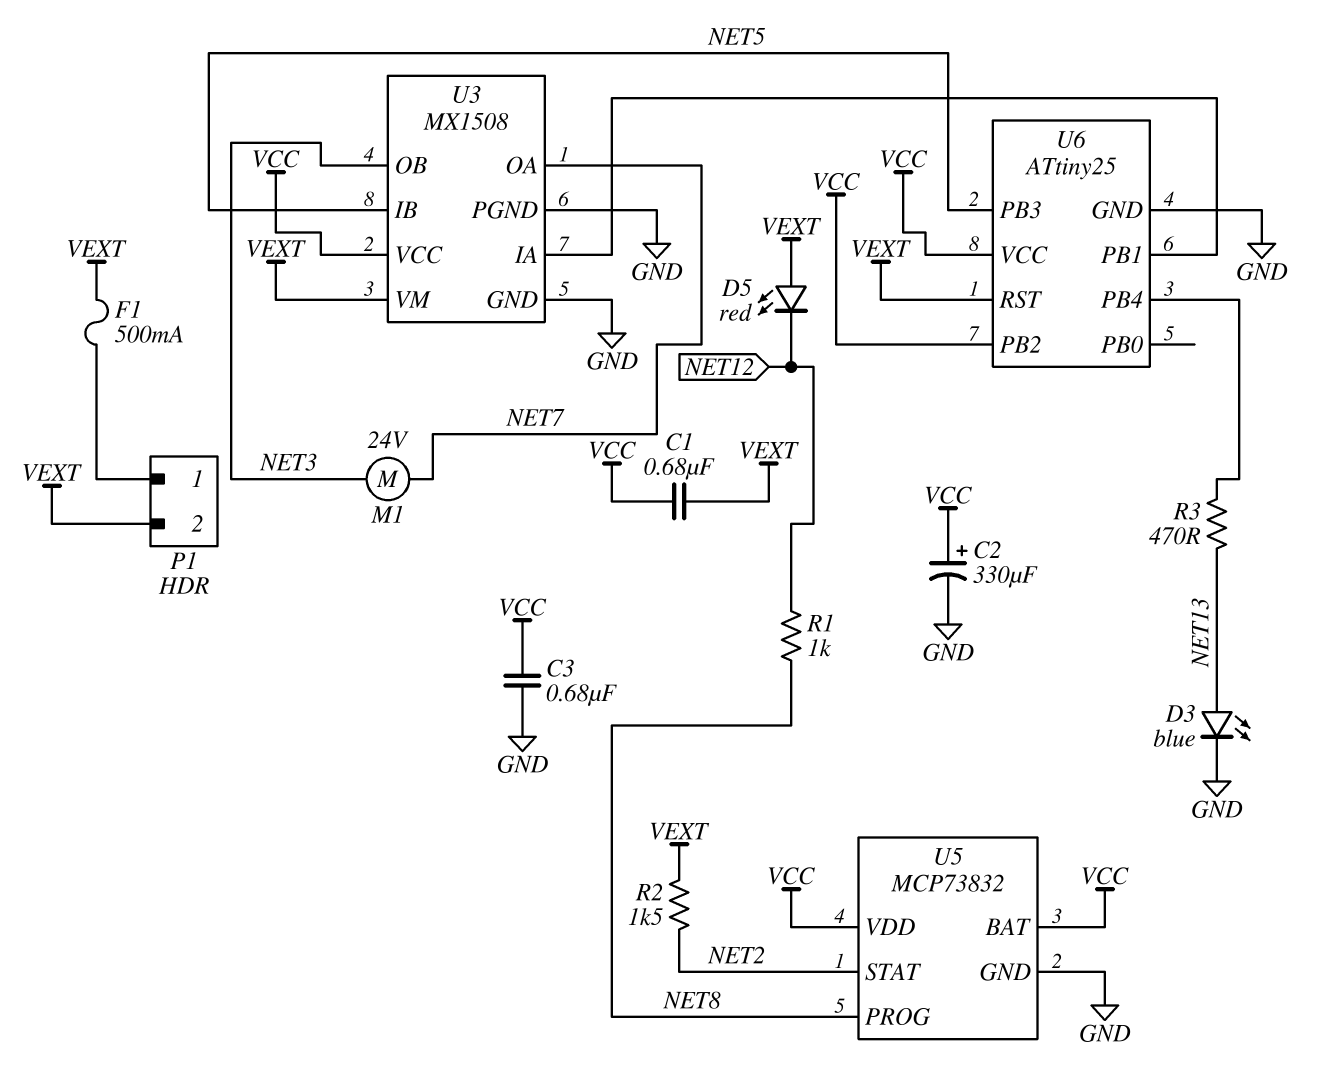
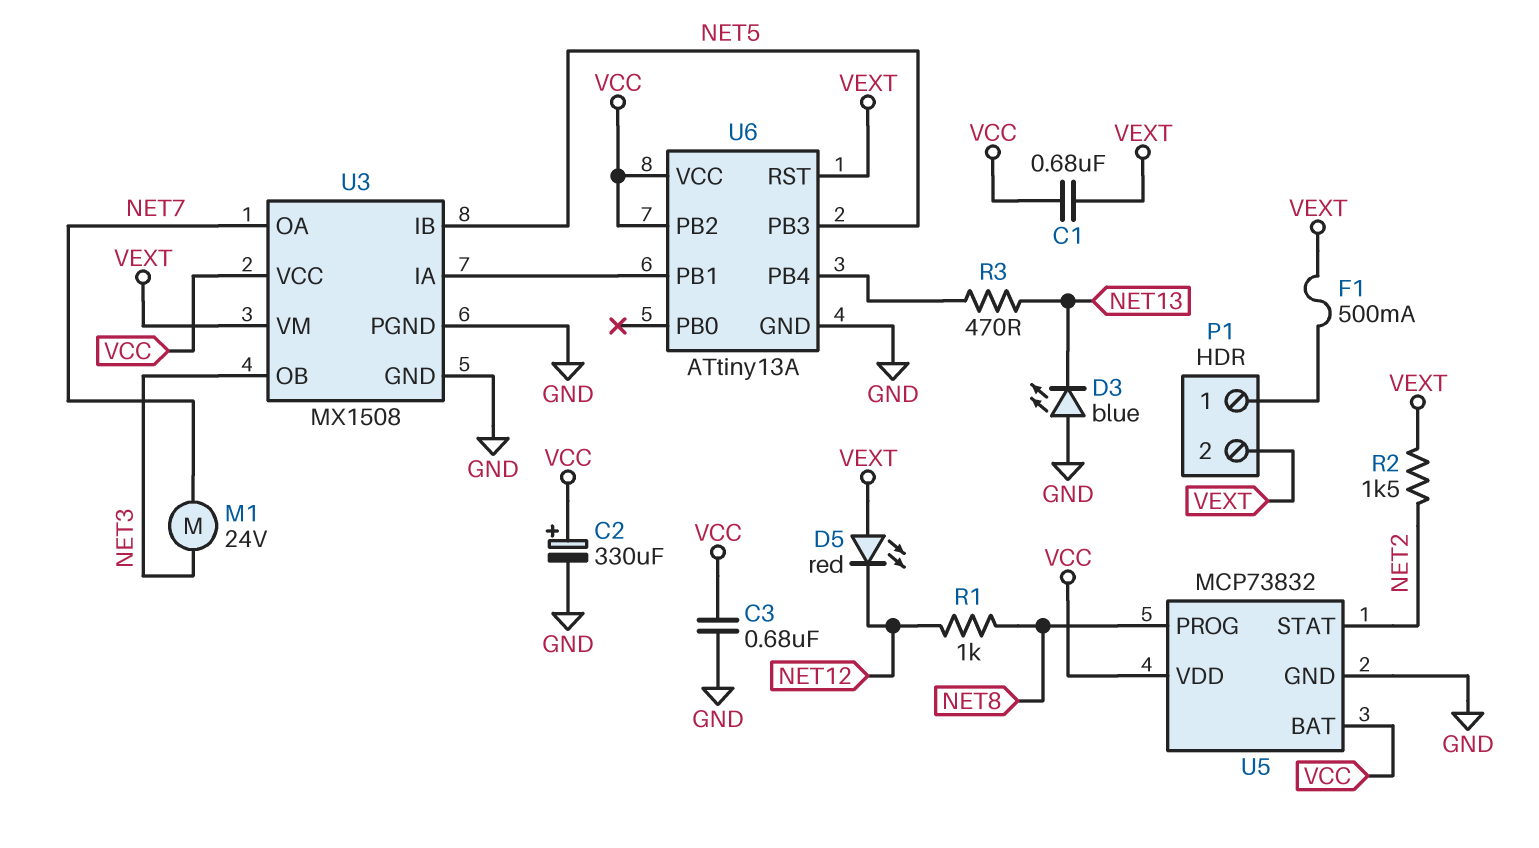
D3: LED blue (A NET13, K GND) -> LED blue (A GND, K NET13)
U6: ATtiny25 -> ATtiny13A

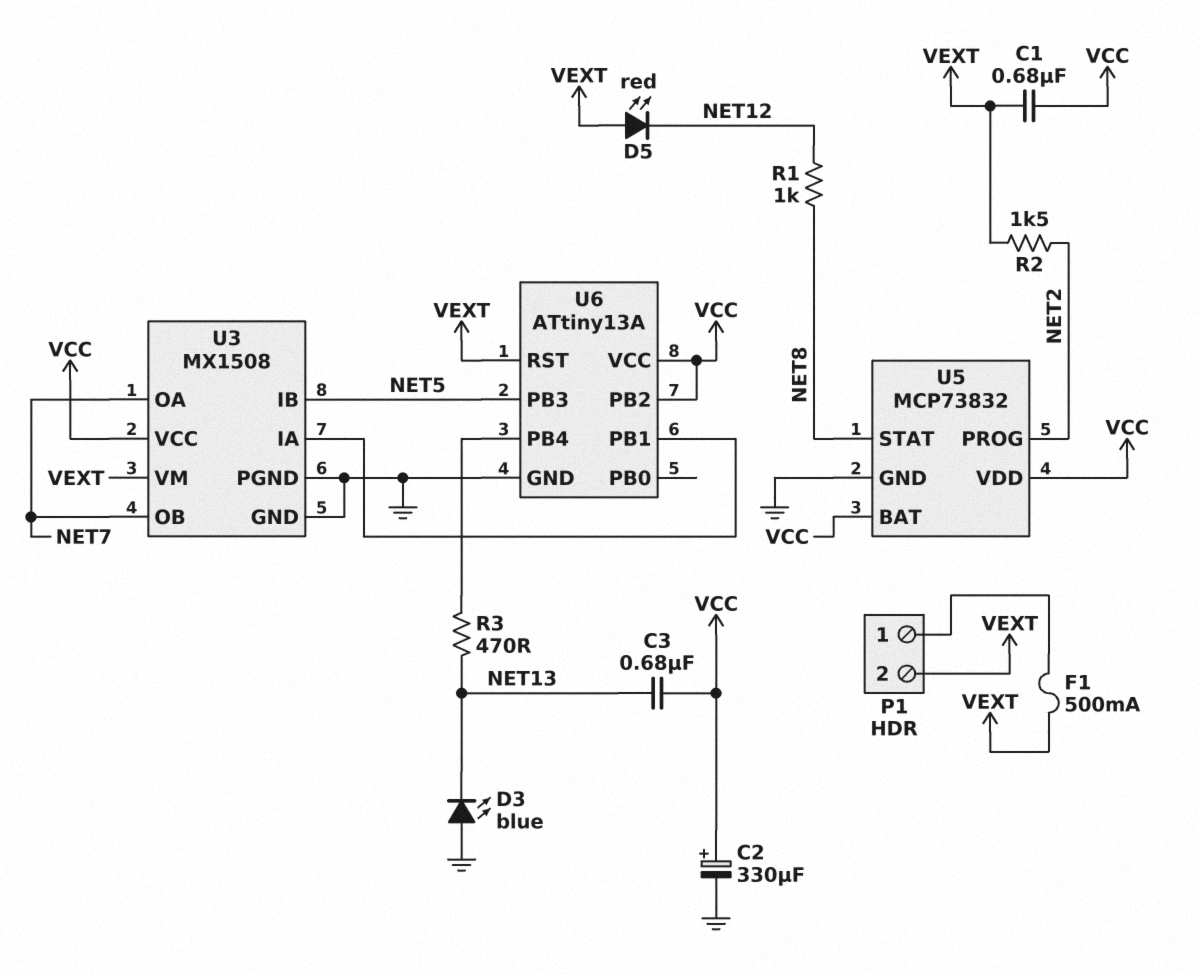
C3: 680nF (GND, VCC) -> 680nF (NET13, VCC)
M1: motor 24V (NET3, NET7) -> none
U3 pin OB: NET3 -> NET7
U5 pin PROG: NET8 -> NET2
U5 pin STAT: NET2 -> NET8

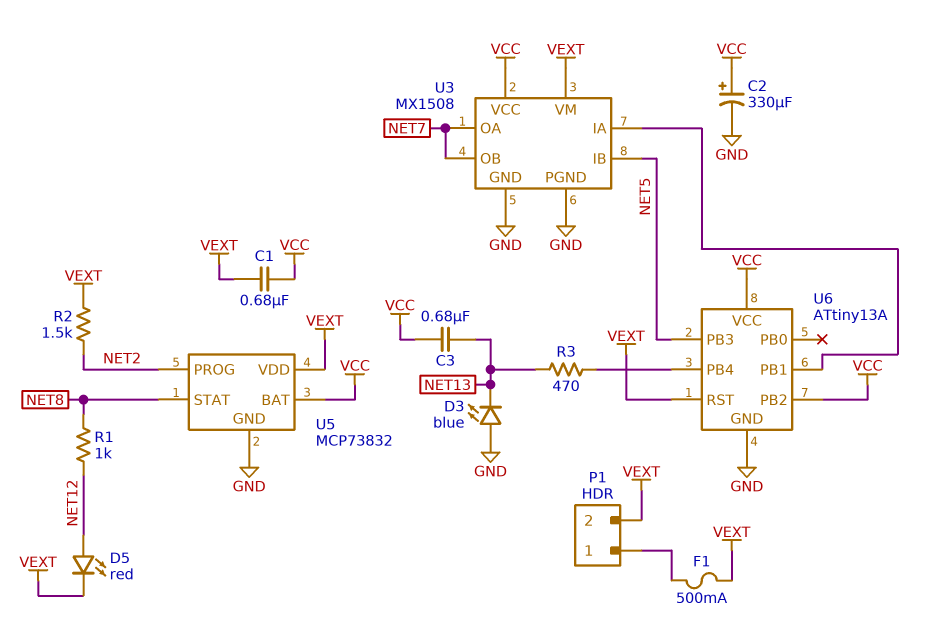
D5: LED red (A VEXT, K NET12) -> LED red (A NET12, K VEXT)
U5 pin VDD: VCC -> VEXT

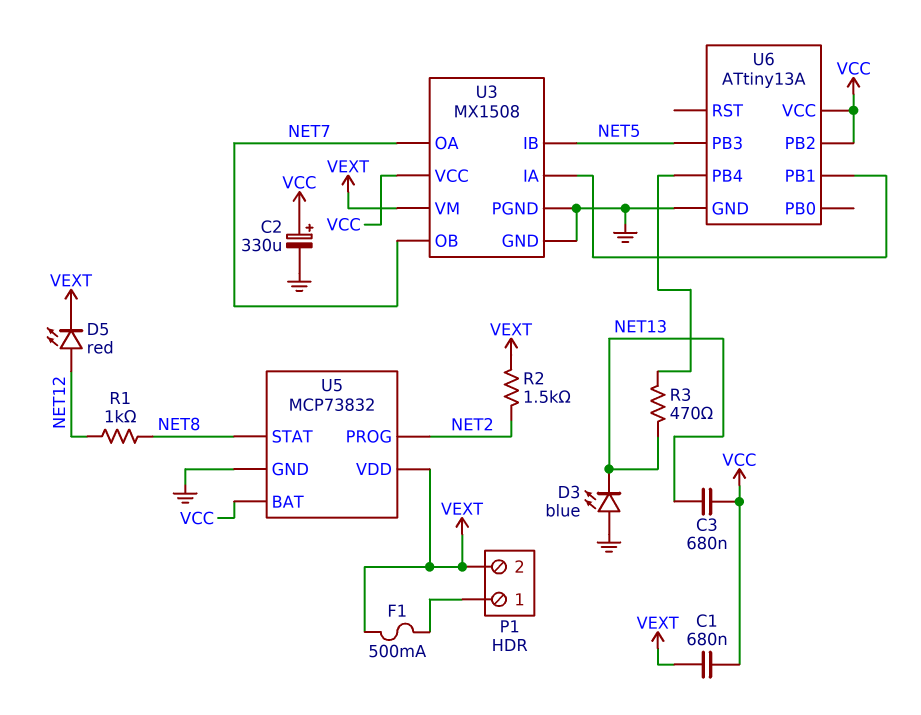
U6 pin RST: VEXT -> none

